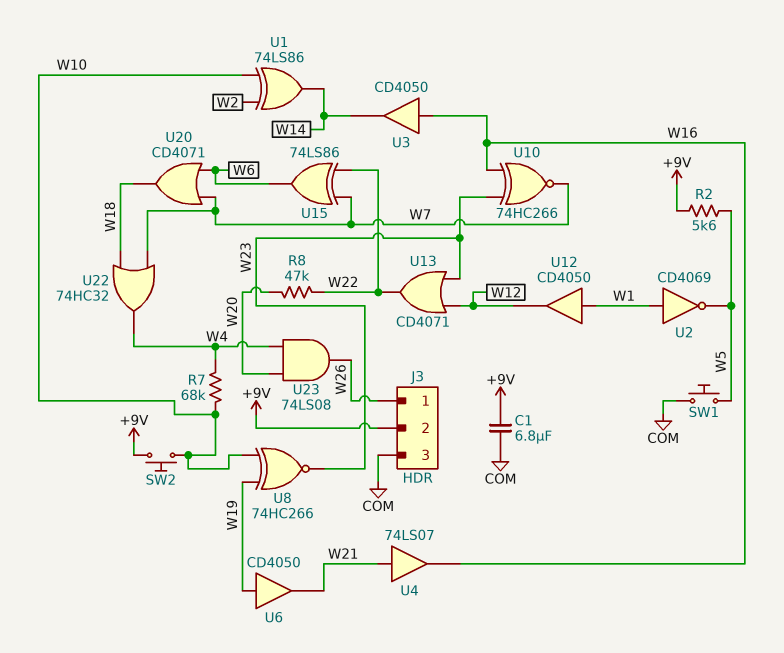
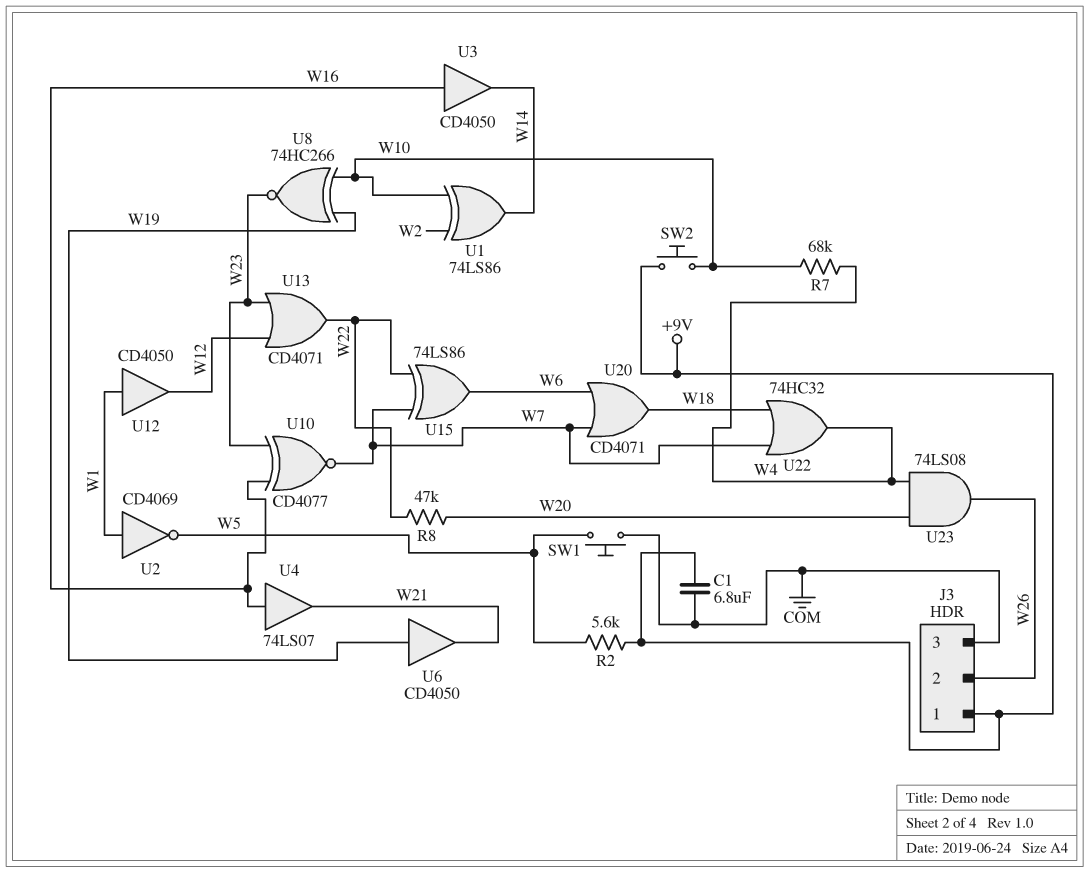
J3 pin 1: W26 -> +9V
J3 pin 2: +9V -> W26
U4: buffer 74LS07 (in W21, out W16) -> buffer 74LS07 (in W16, out W21)
U10: XNOR 74HC266 (in W16, in W23, out W7) -> XNOR CD4077 (in W16, in W23, out W7)

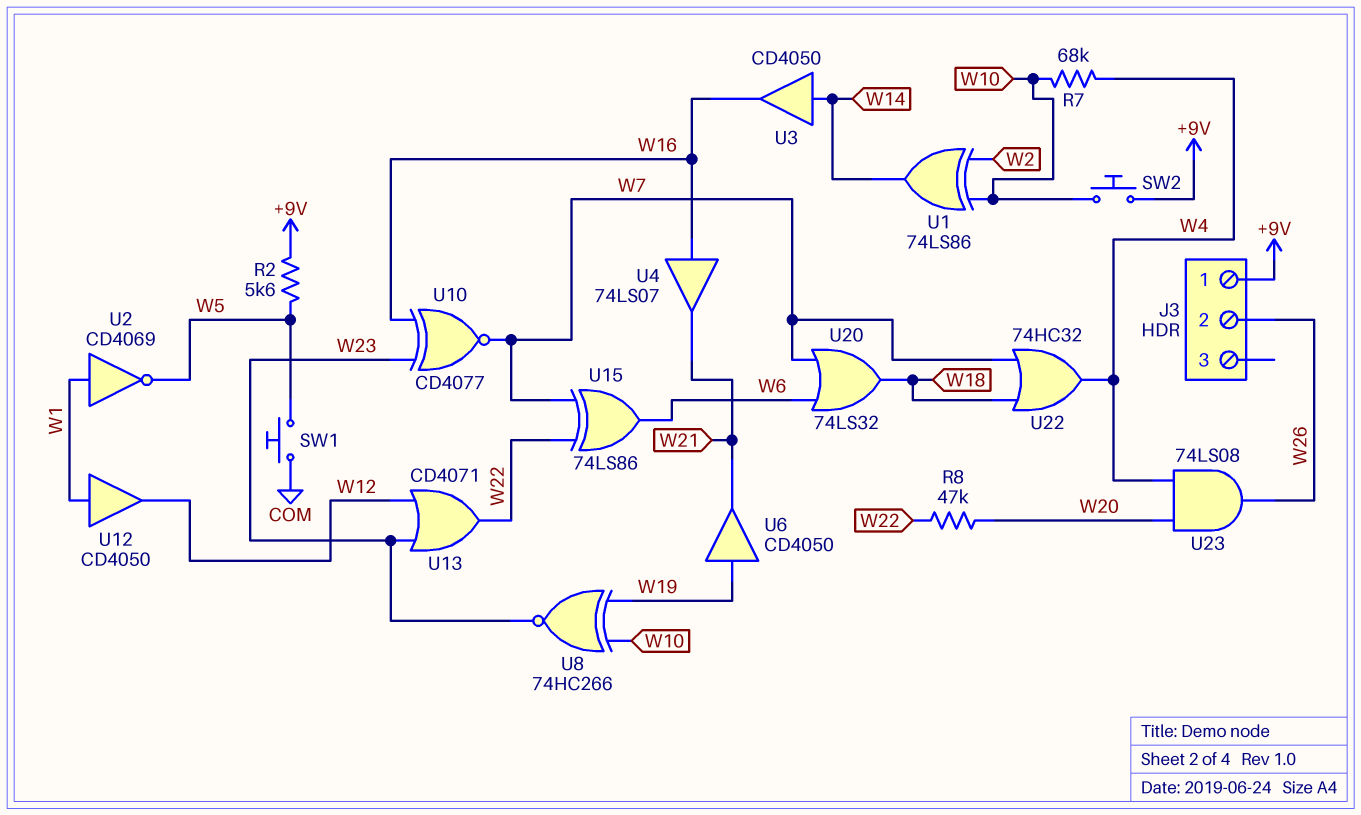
C1: 6.8uF (+9V, COM) -> none
J3 pin 3: COM -> none
U3: buffer CD4050 (in W16, out W14) -> buffer CD4050 (in W14, out W16)
U20: OR CD4071 (in W6, in W7, out W18) -> OR 74LS32 (in W6, in W7, out W18)

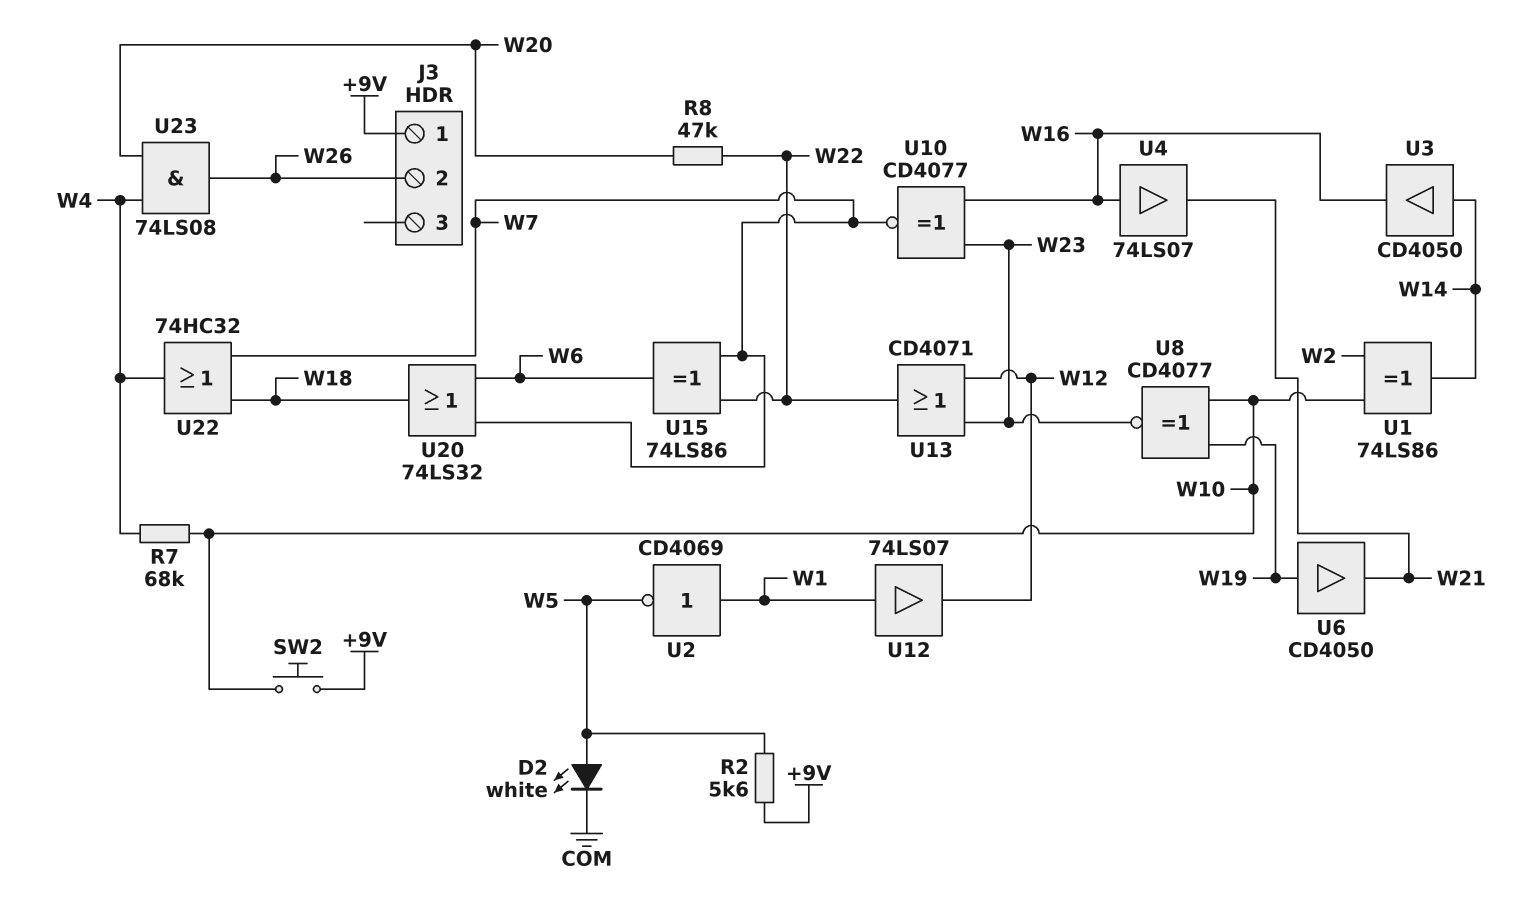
D2: none -> LED white (A W5, K COM)
SW1: button (COM, W5) -> none
U8: XNOR 74HC266 (in W10, in W19, out W23) -> XNOR CD4077 (in W10, in W19, out W23)
U12: buffer CD4050 (in W1, out W12) -> buffer 74LS07 (in W1, out W12)

